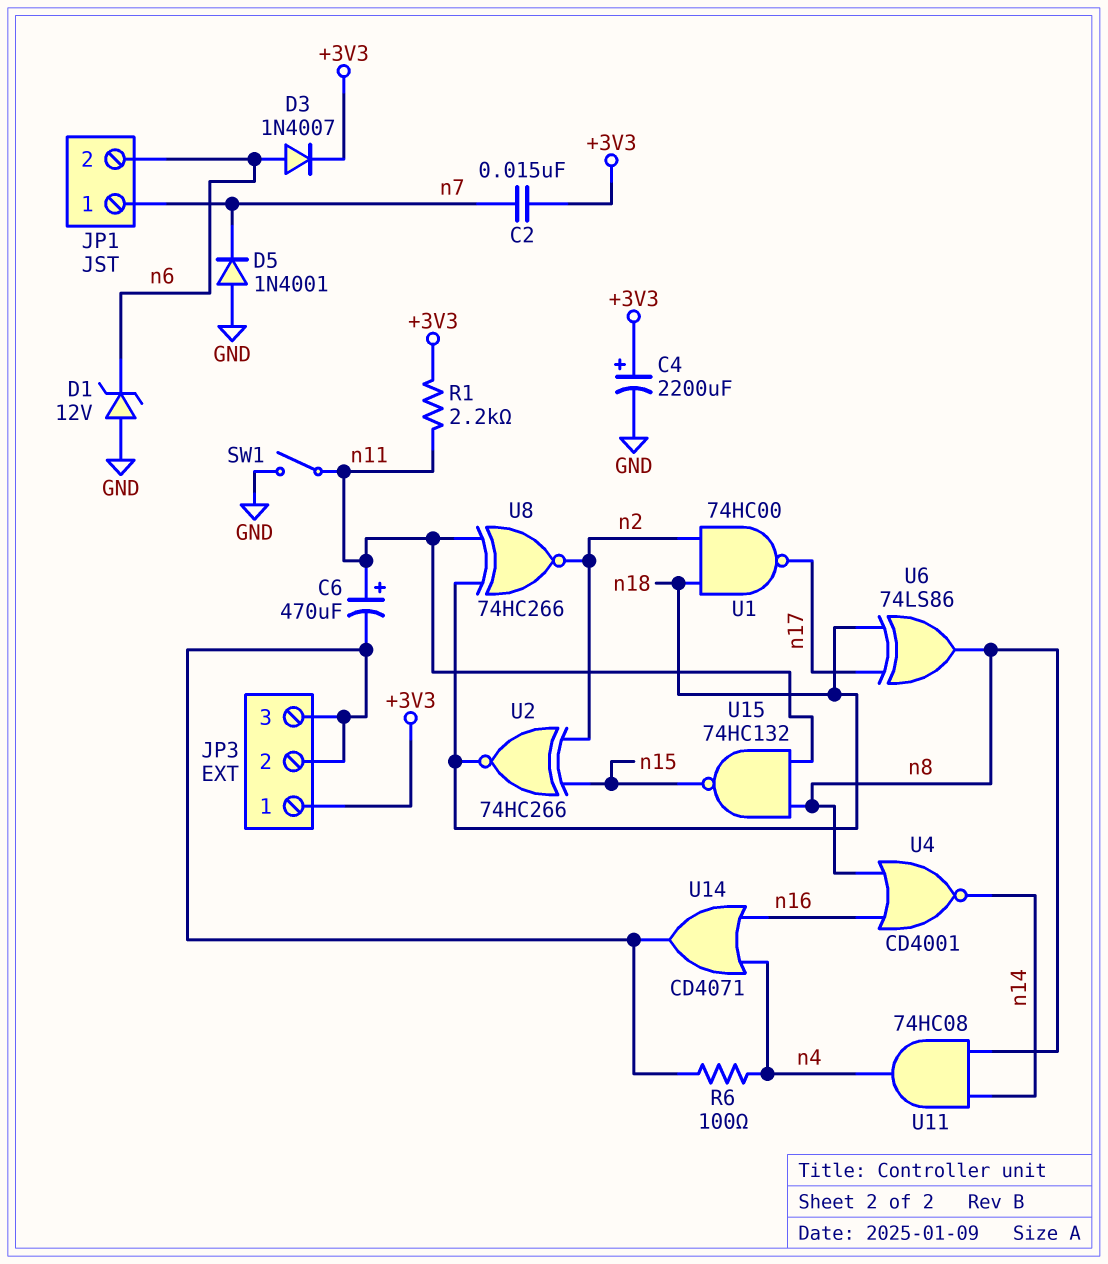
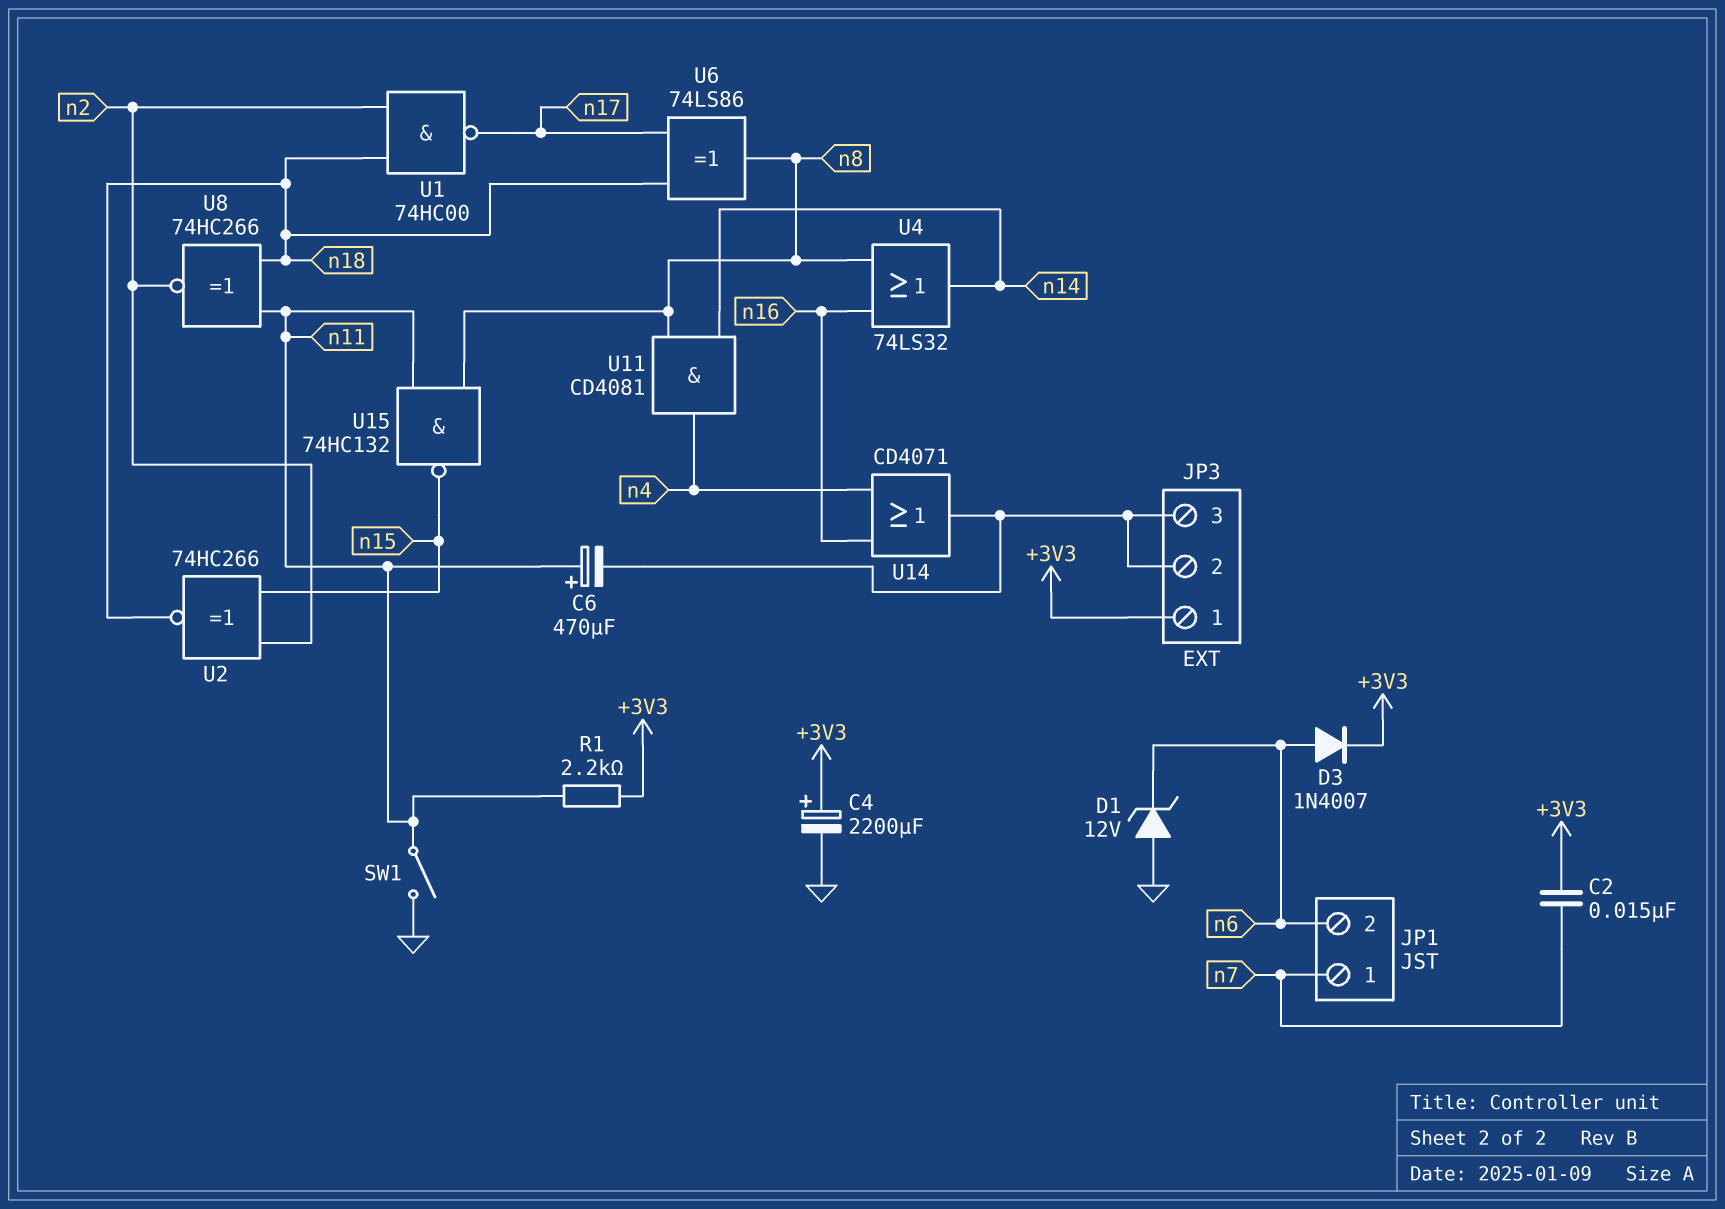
D5: diode 1N4001 (A GND, K n7) -> none
R6: 100 (JP3/2, n4) -> none
U4: NOR CD4001 (in n8, in n16, out n14) -> OR 74LS32 (in n8, in n16, out n14)
U11: AND 74HC08 (in n8, in n14, out n4) -> AND CD4081 (in n8, in n14, out n4)

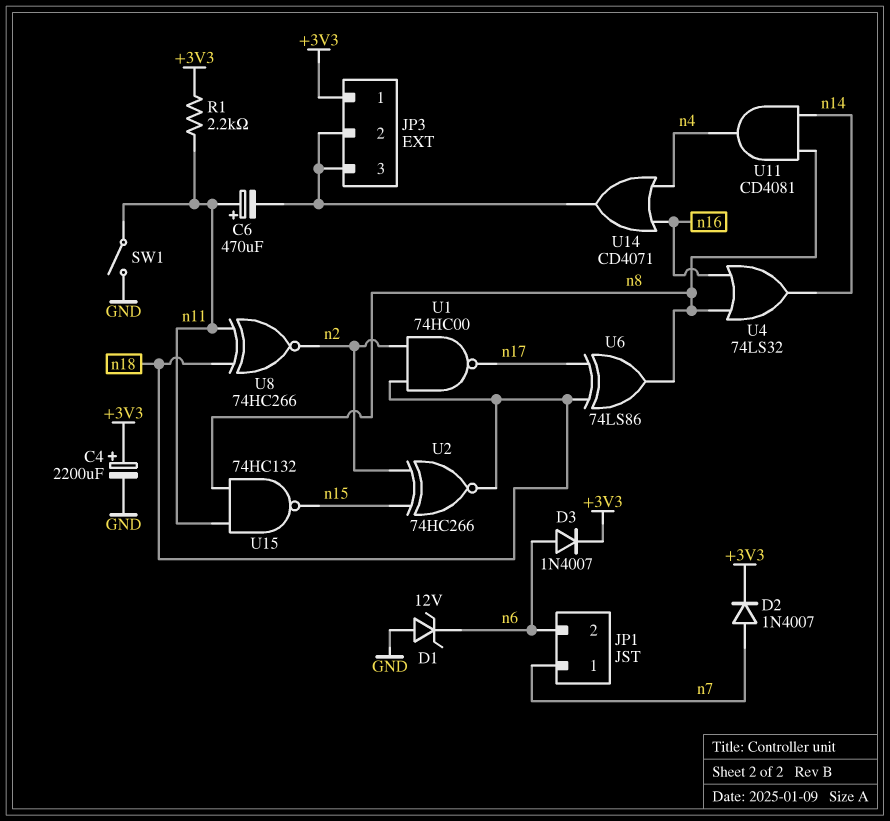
C2: 15nF (+3V3, n7) -> none
D2: none -> diode 1N4007 (A n7, K +3V3)

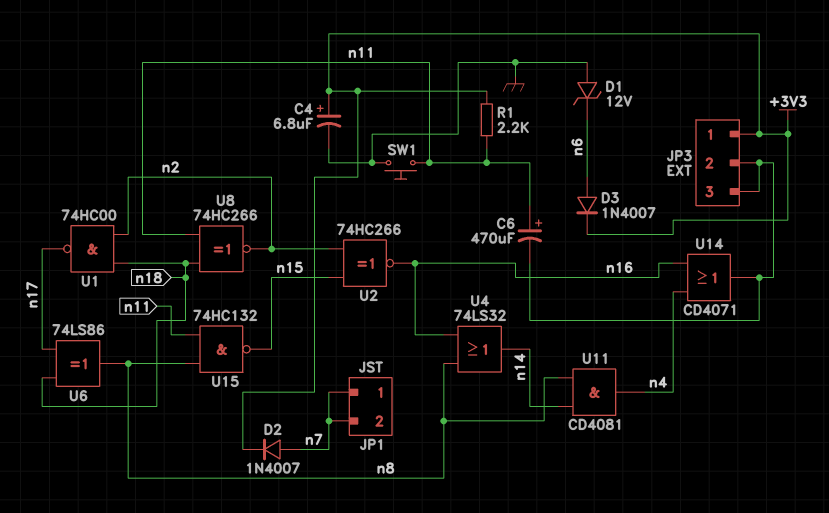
C4: 2200uF (plus +3V3, minus GND) -> 6.8uF (plus +3V3, minus GND)
JP1 pin 2: n6 -> n7
SW1: switch (GND, n11) -> button (GND, n11)
U2: XNOR 74HC266 (in n2, in n15, out n18) -> XNOR 74HC266 (in n2, in n15, out n16)

